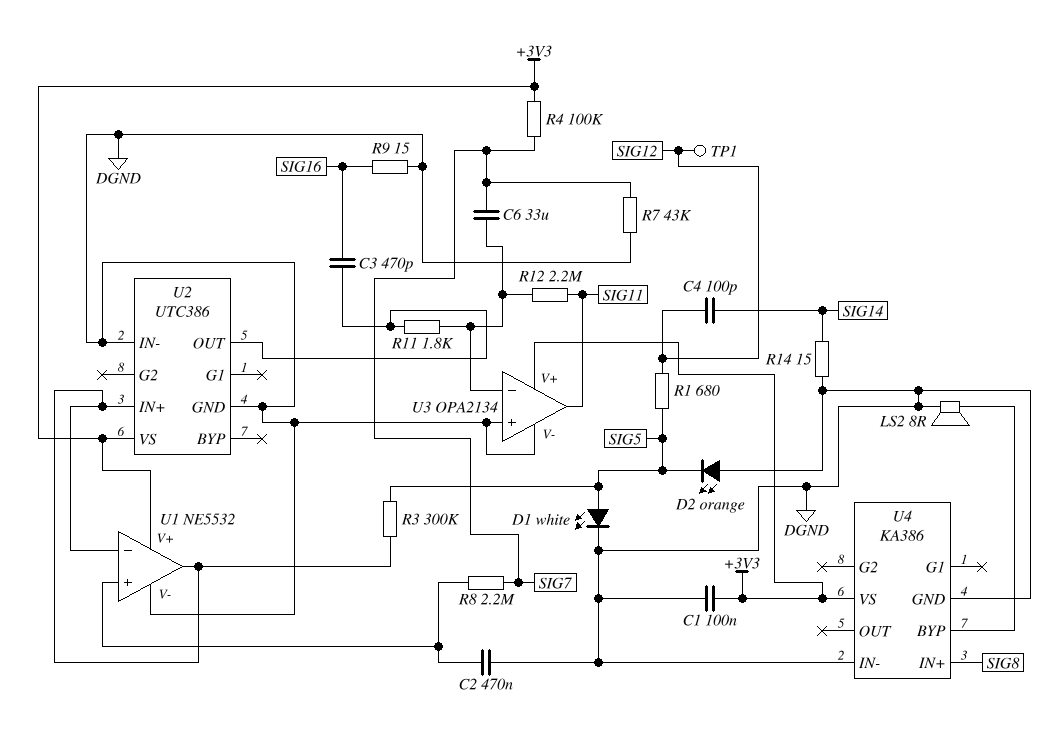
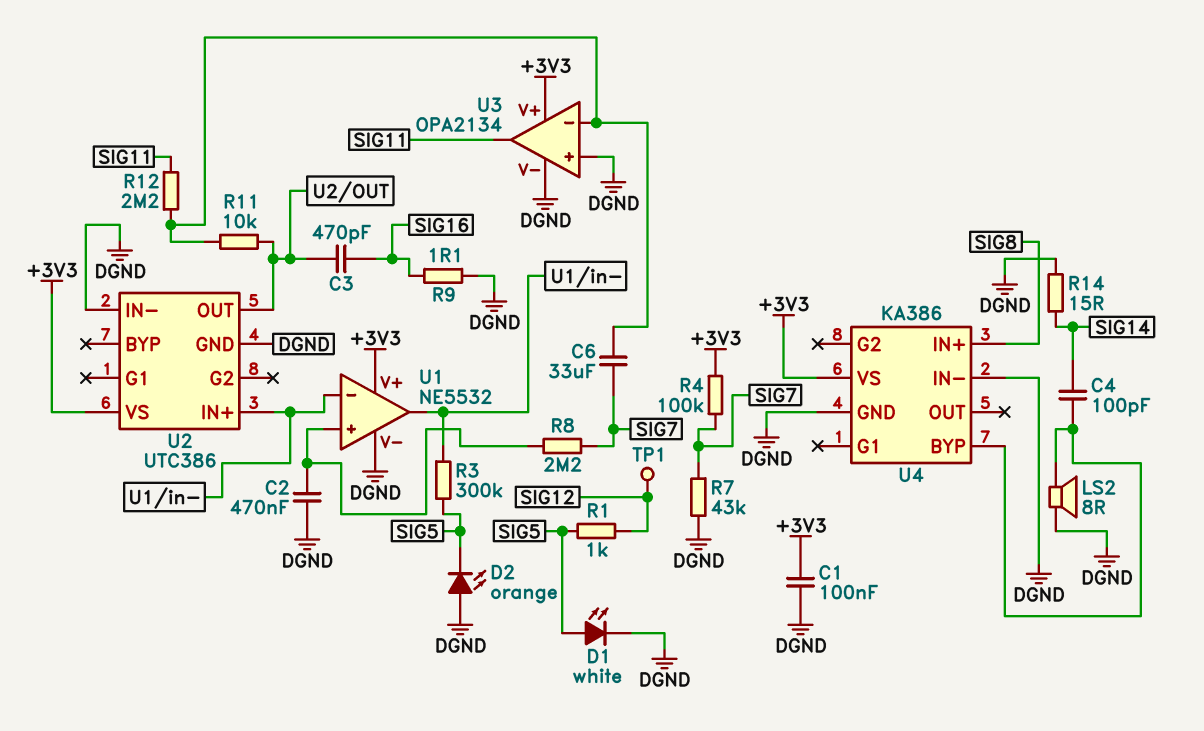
C4: 100pF (SIG12, SIG14) -> 100pF (SIG14, U4/BYP)
R1: 680 (SIG5, SIG12) -> 1k (SIG5, SIG12)
R9: 15 (DGND, SIG16) -> 1.1 (DGND, SIG16)
R11: 1.8k (U2/OUT, U3/in-) -> 10k (U2/OUT, U3/in-)

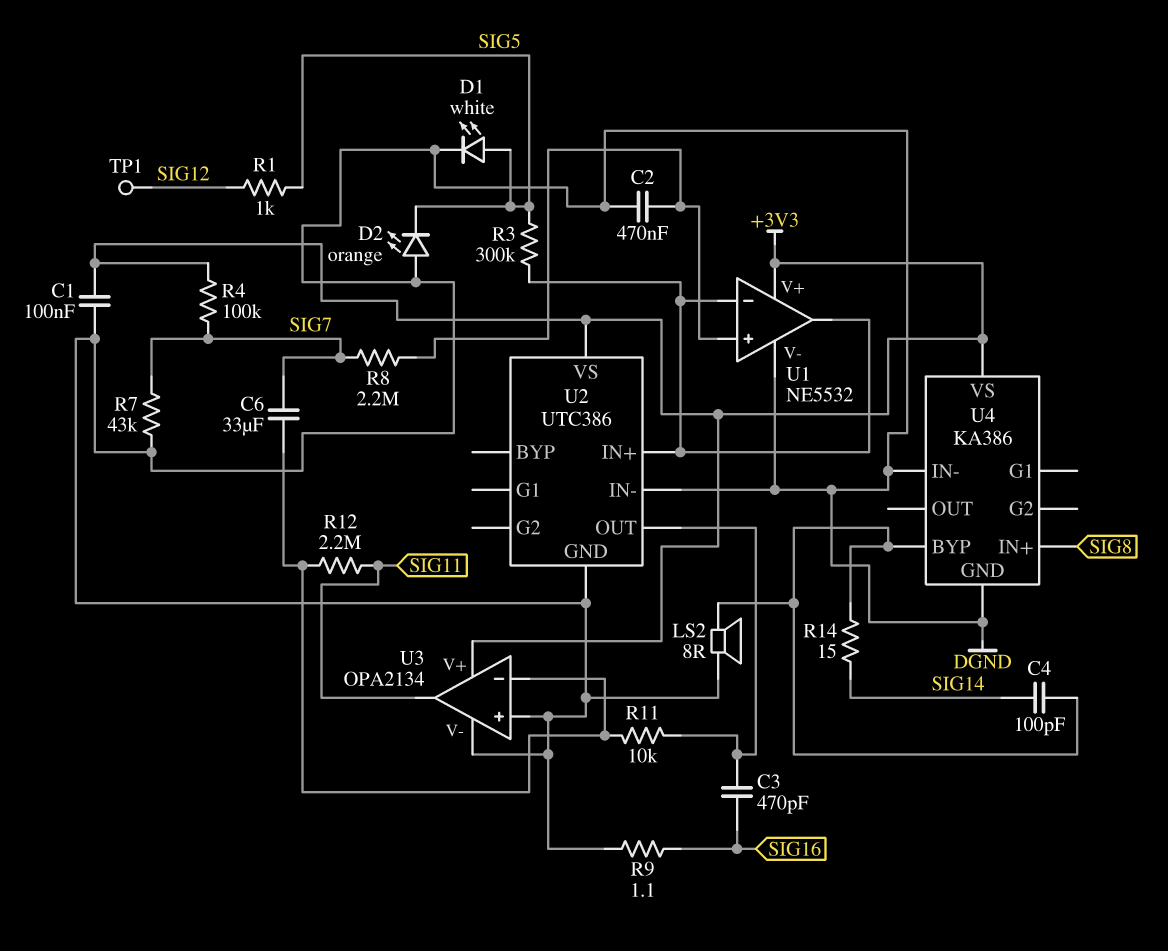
R14: 15 (DGND, SIG14) -> 15 (SIG14, U4/BYP)

